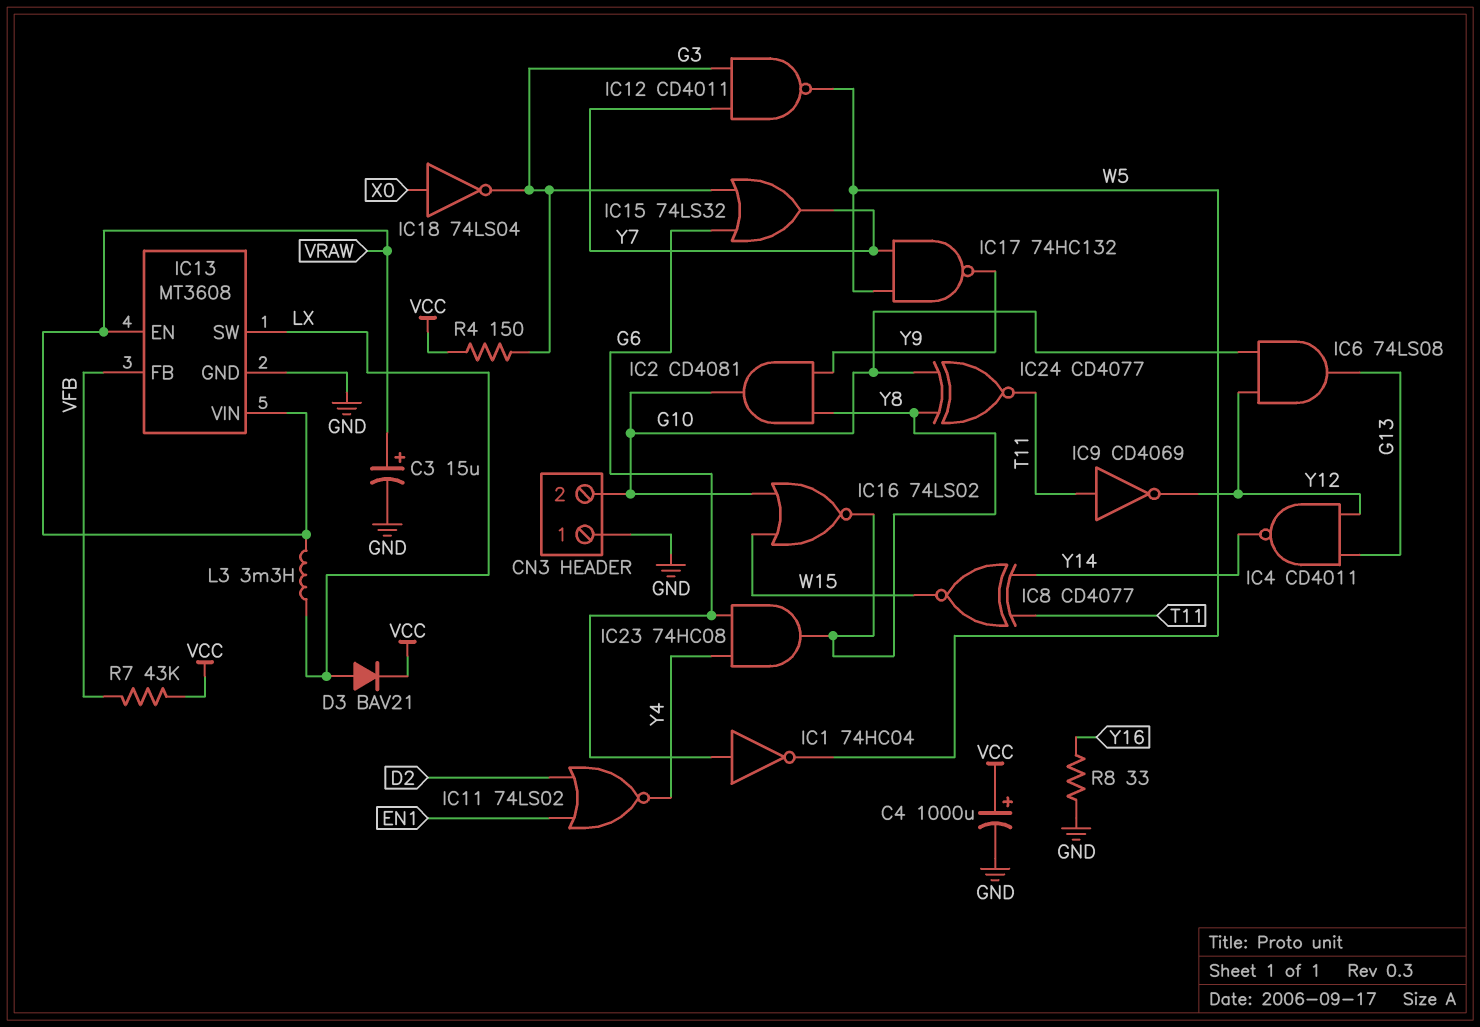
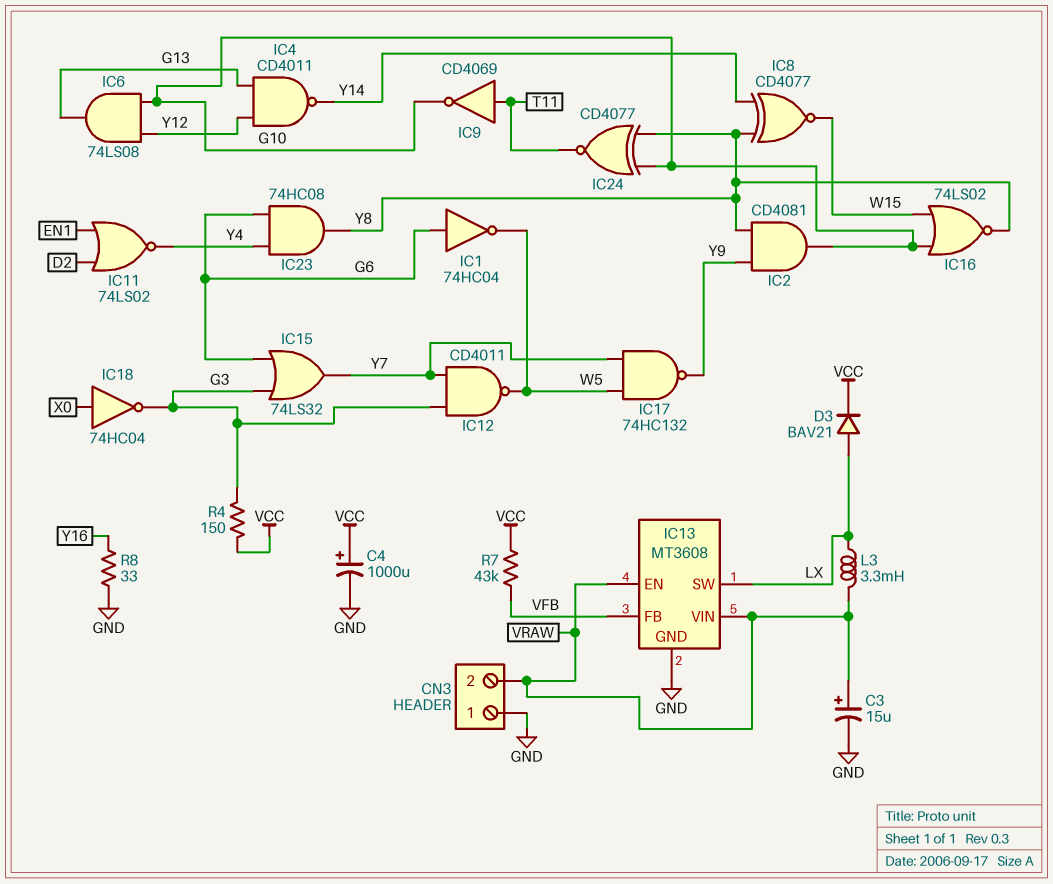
CN3 pin 2: G10 -> VRAW
IC8: XNOR CD4077 (in T11, in Y14, out W15) -> XNOR CD4077 (in Y8, in Y14, out W15)
IC9: NOT CD4069 (in T11, out Y12) -> NOT CD4069 (in T11, out G10)
IC18: NOT 74LS04 (in X0, out G3) -> NOT 74HC04 (in X0, out G3)

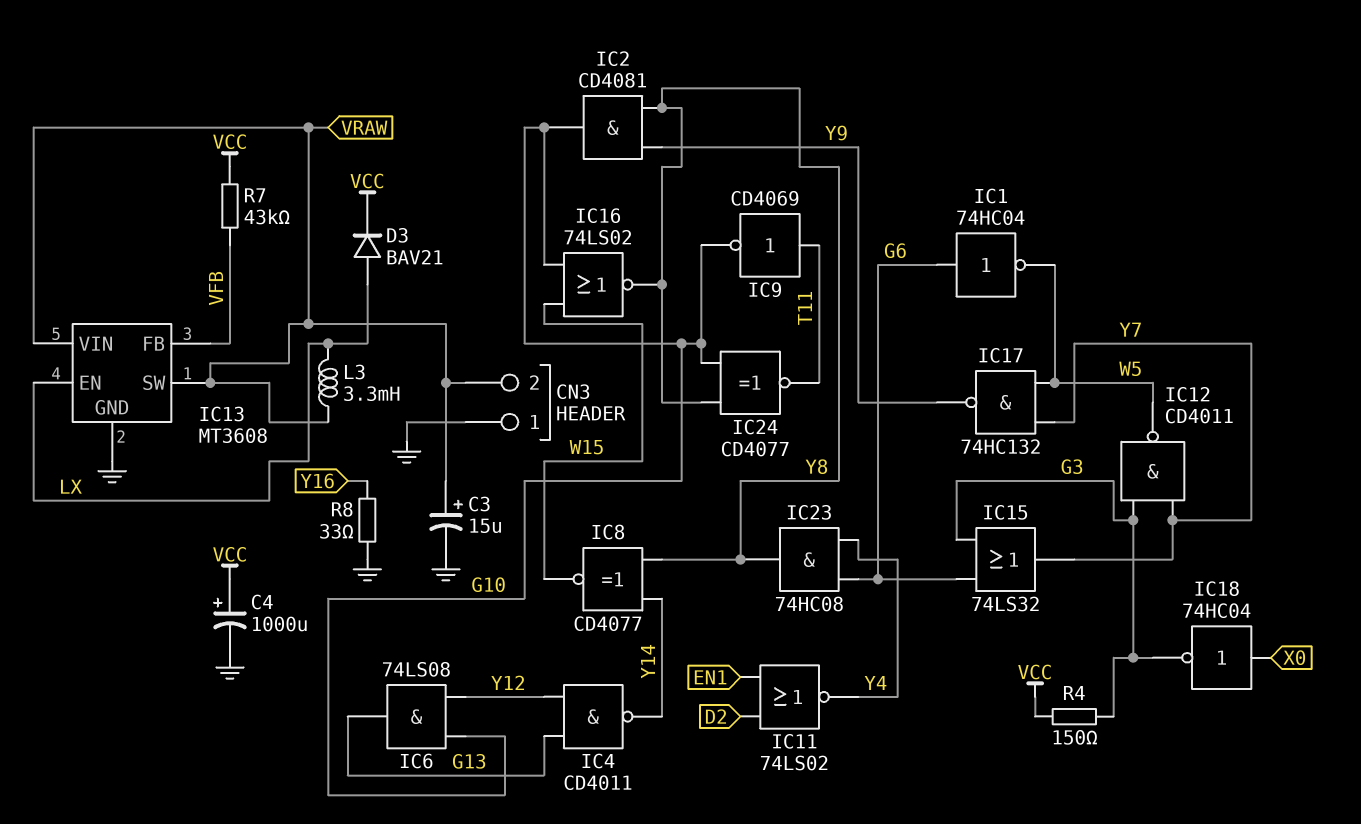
IC13 pin EN: VRAW -> LX
IC13 pin SW: LX -> VRAW

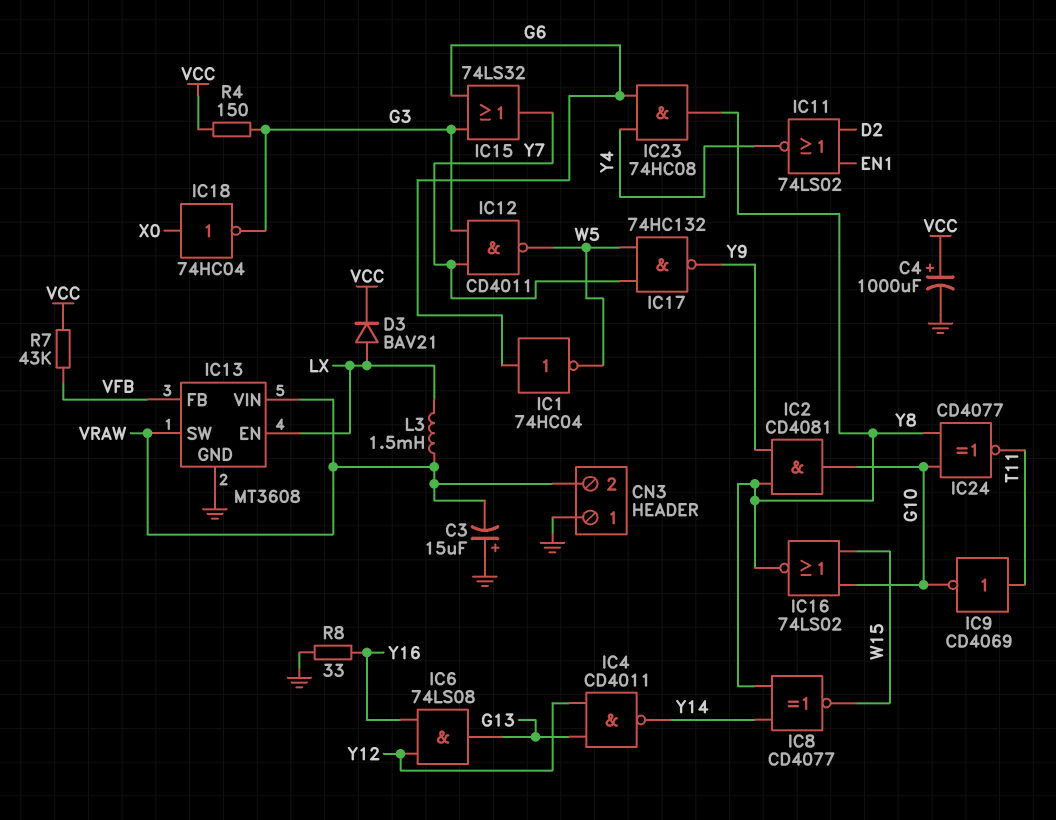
C3: 15uF (plus VRAW, minus GND) -> 15uF (plus GND, minus VRAW)
IC6: AND 74LS08 (in G10, in Y12, out G13) -> AND 74LS08 (in Y12, in Y16, out G13)
L3: 3.3mH (LX, VRAW) -> 1.5mH (LX, VRAW)

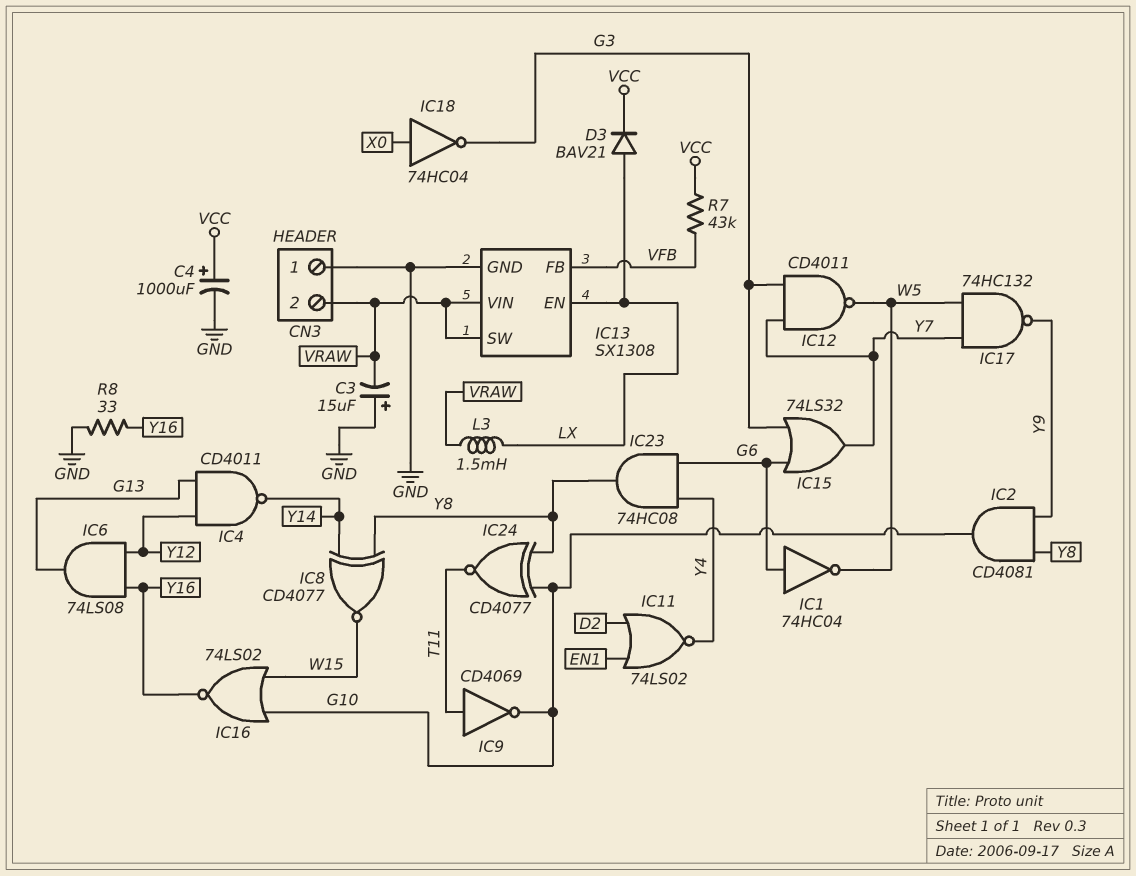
IC13: MT3608 -> SX1308
IC16: NOR 74LS02 (in G10, in W15, out Y8) -> NOR 74LS02 (in G10, in W15, out Y16)
R4: 150 (G3, VCC) -> none

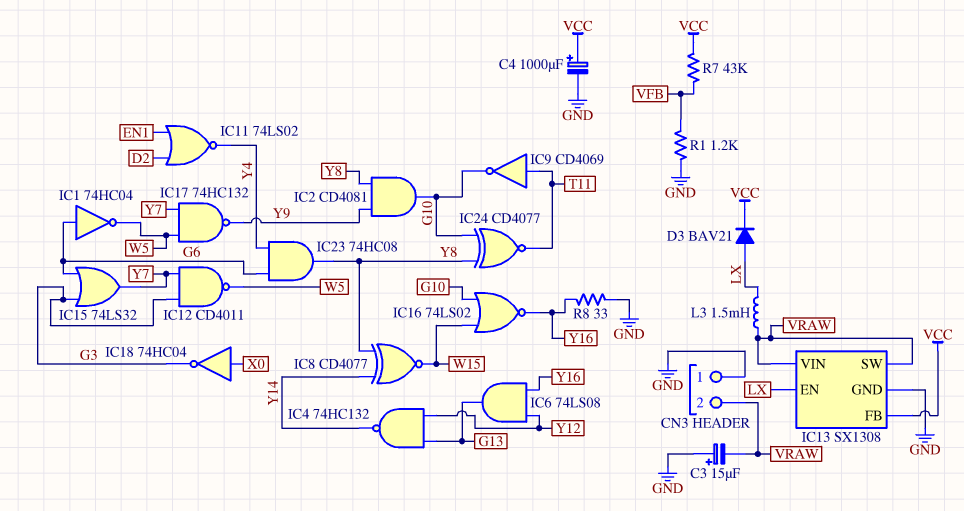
IC4: NAND CD4011 (in G13, in Y12, out Y14) -> NAND 74HC132 (in G13, in Y12, out Y14)
IC13 pin FB: VFB -> VCC
R1: none -> 1.2k (GND, VFB)

